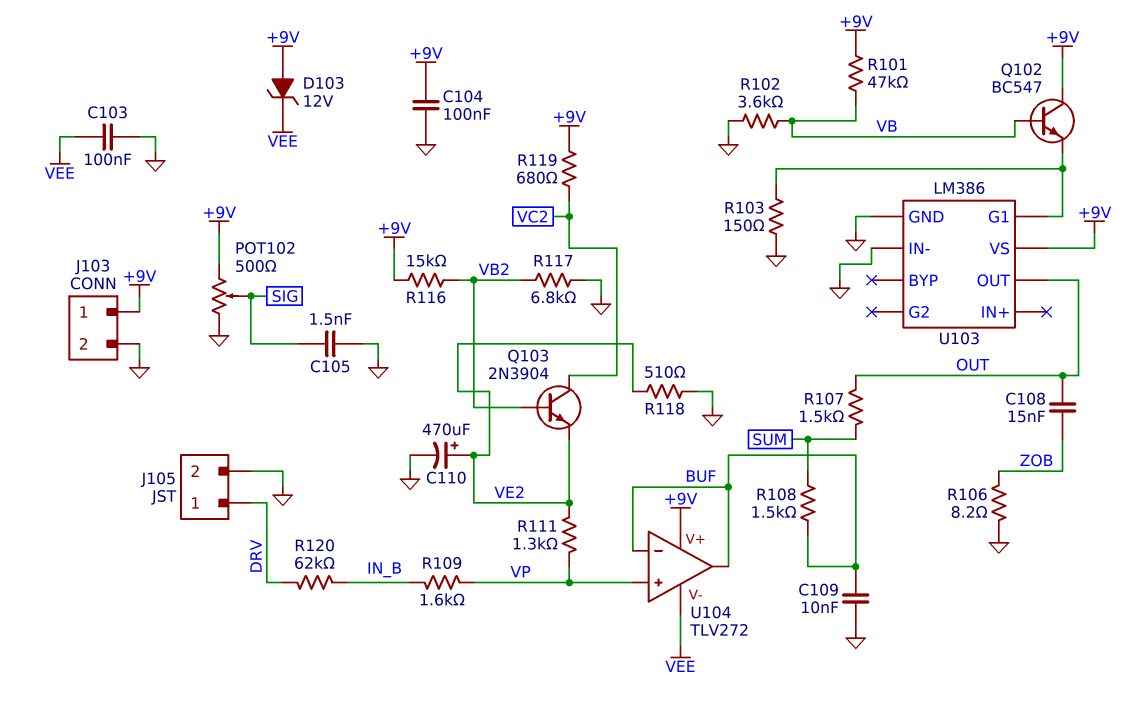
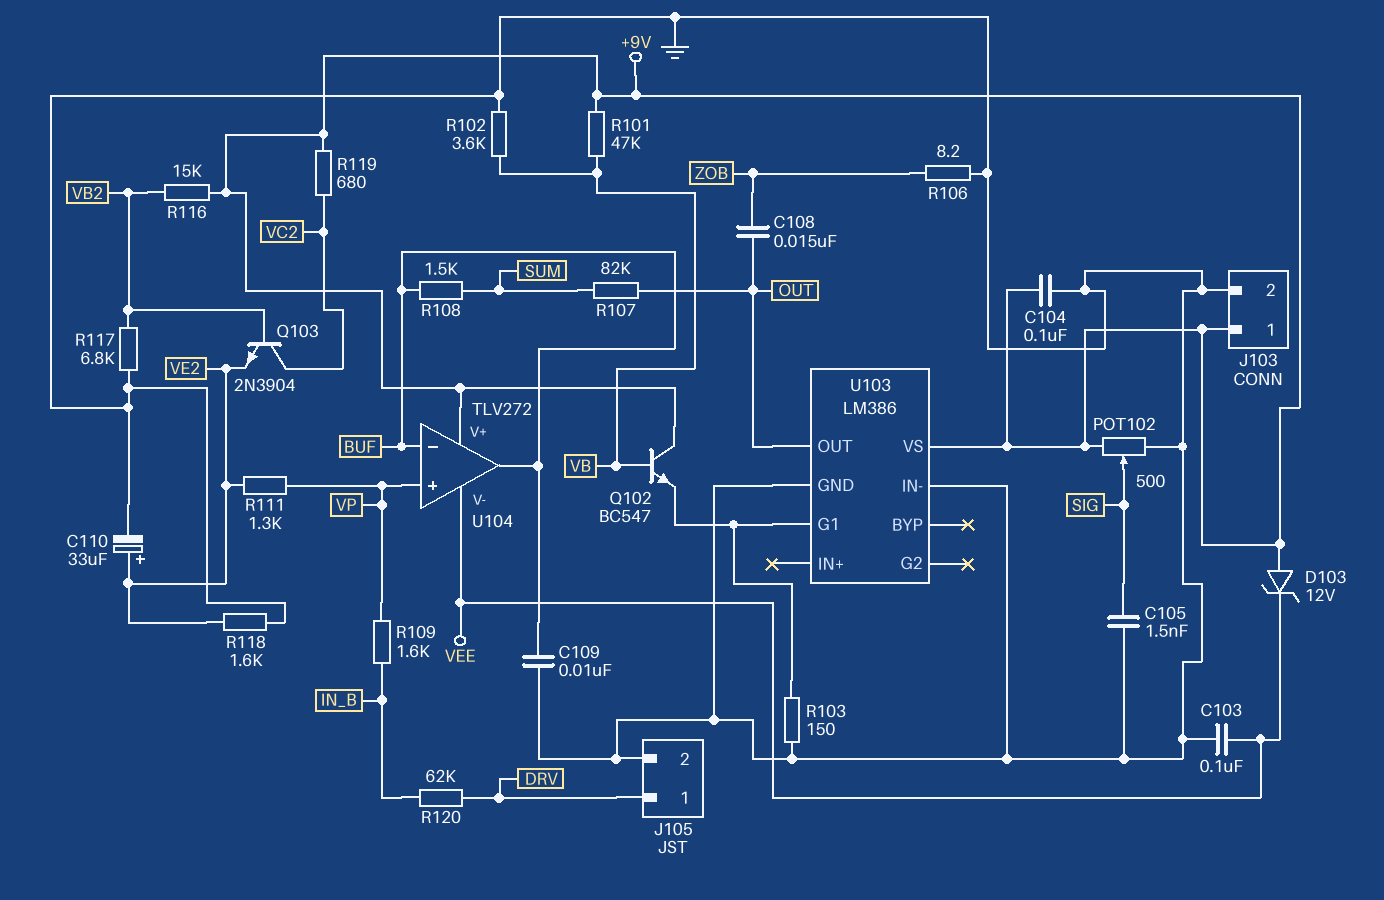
C110: 470uF (plus VE2, minus GND) -> 33uF (plus VE2, minus GND)
R107: 1.5k (OUT, SUM) -> 82k (OUT, SUM)
R118: 510 (GND, VE2) -> 1.6k (GND, VE2)

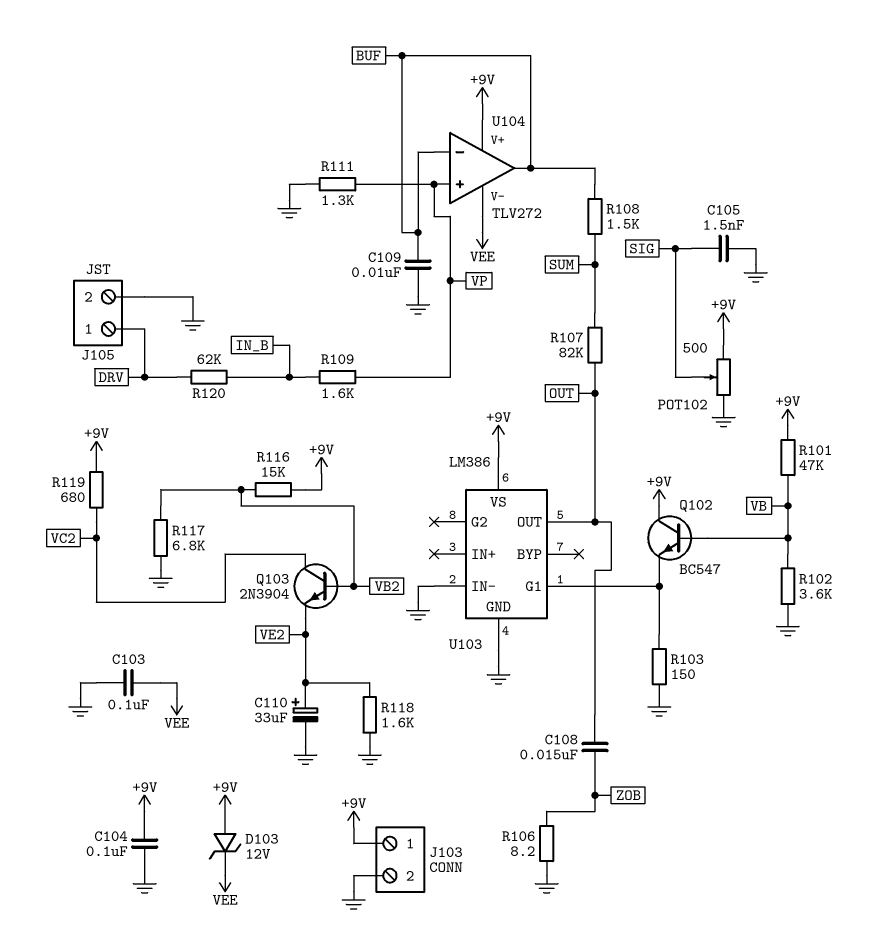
R111: 1.3k (VE2, VP) -> 1.3k (GND, VP)

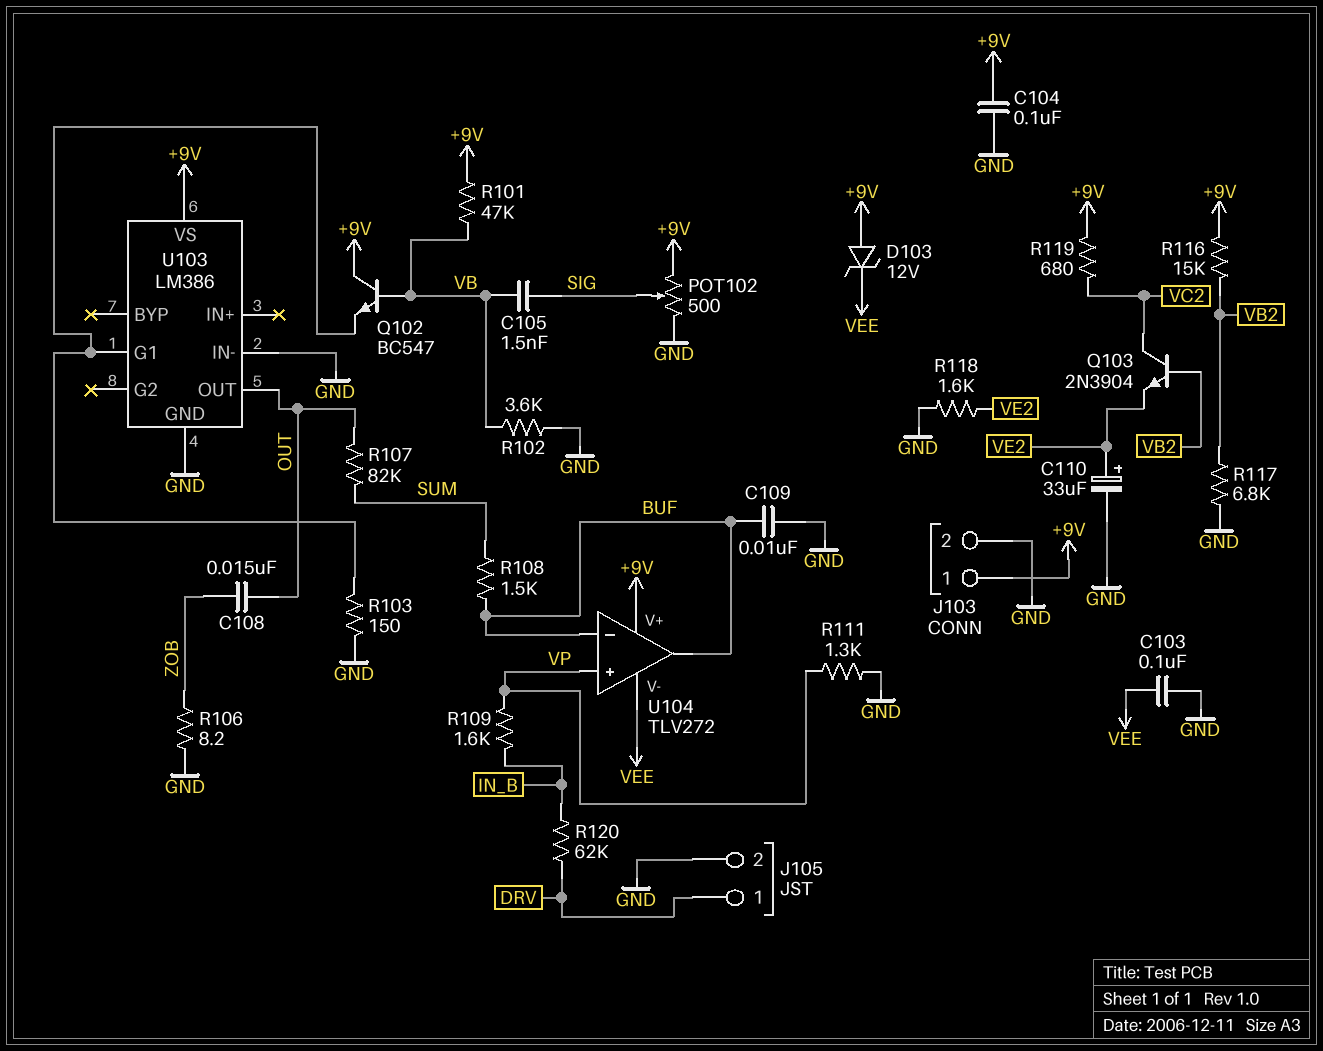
C105: 1.5nF (GND, SIG) -> 1.5nF (SIG, VB)

